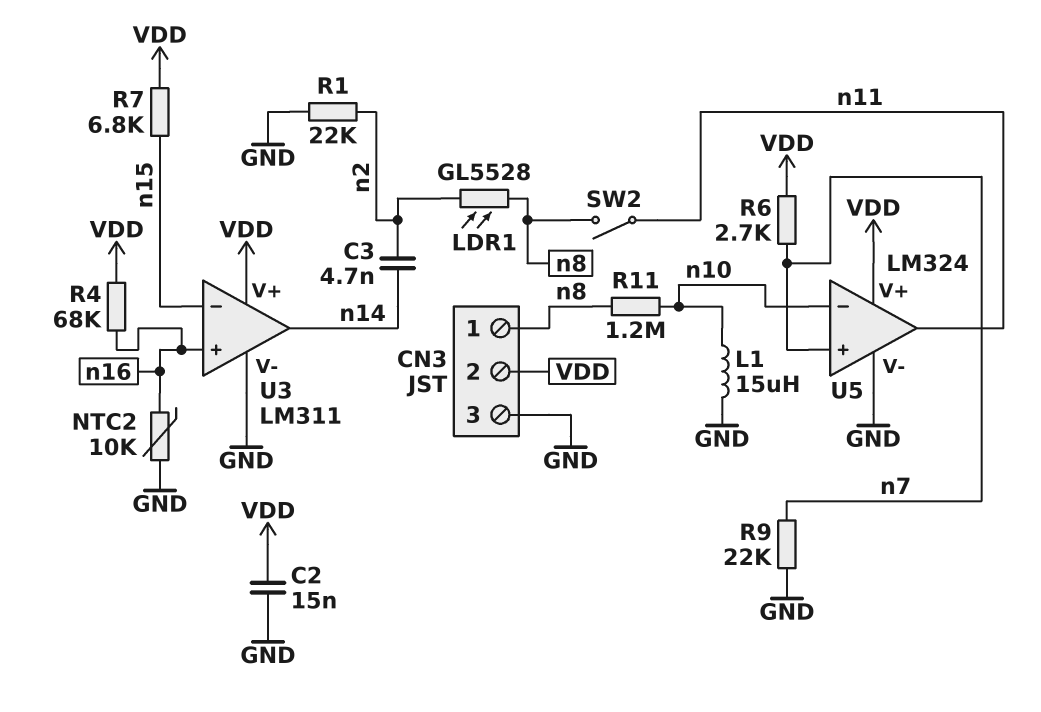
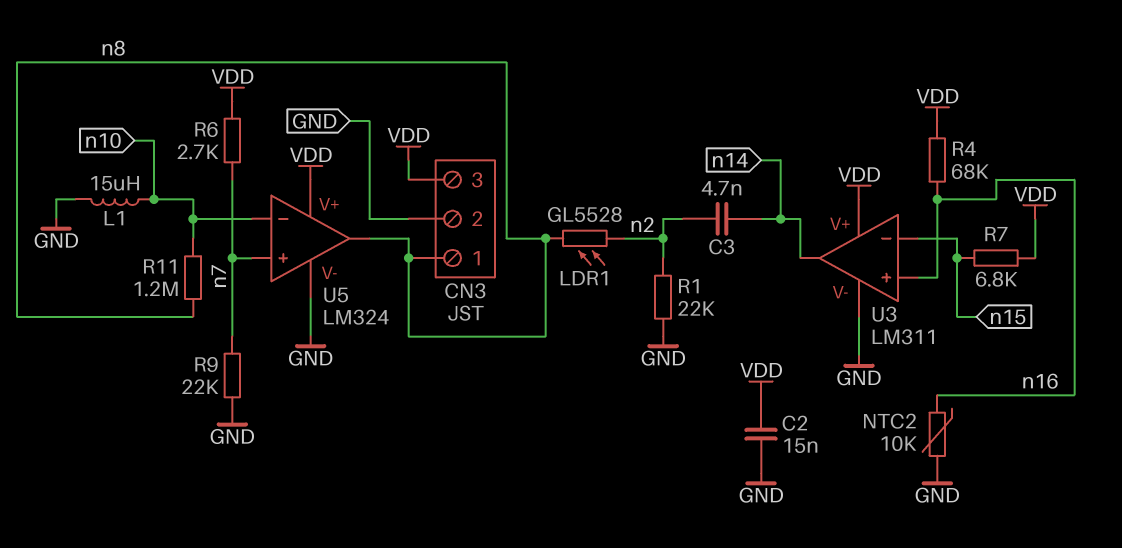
CN3 pin 2: VDD -> GND
CN3 pin 3: GND -> VDD
SW2: switch (n8, n11) -> none
U5 pin out: n11 -> n8

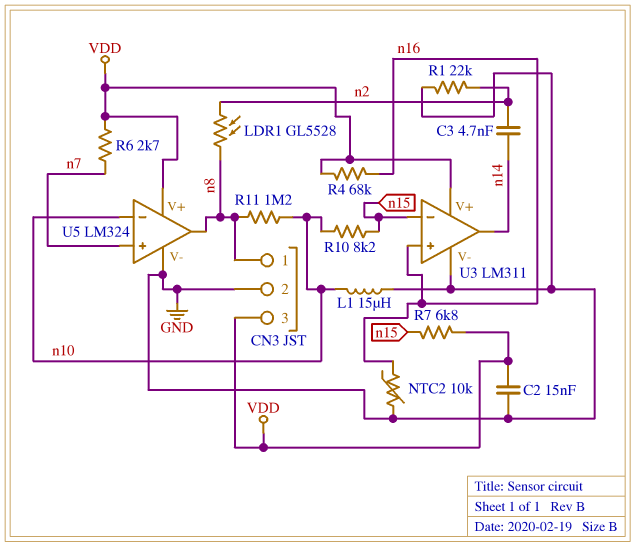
R9: 22k (GND, n7) -> none
R10: none -> 8.2k (n10, n15)

